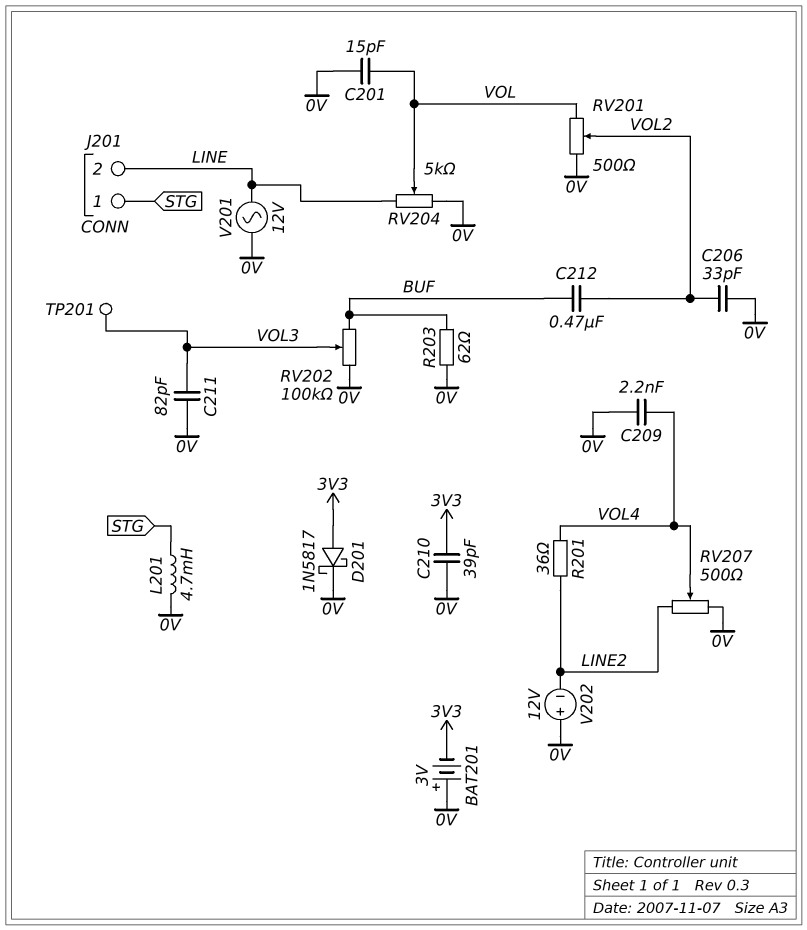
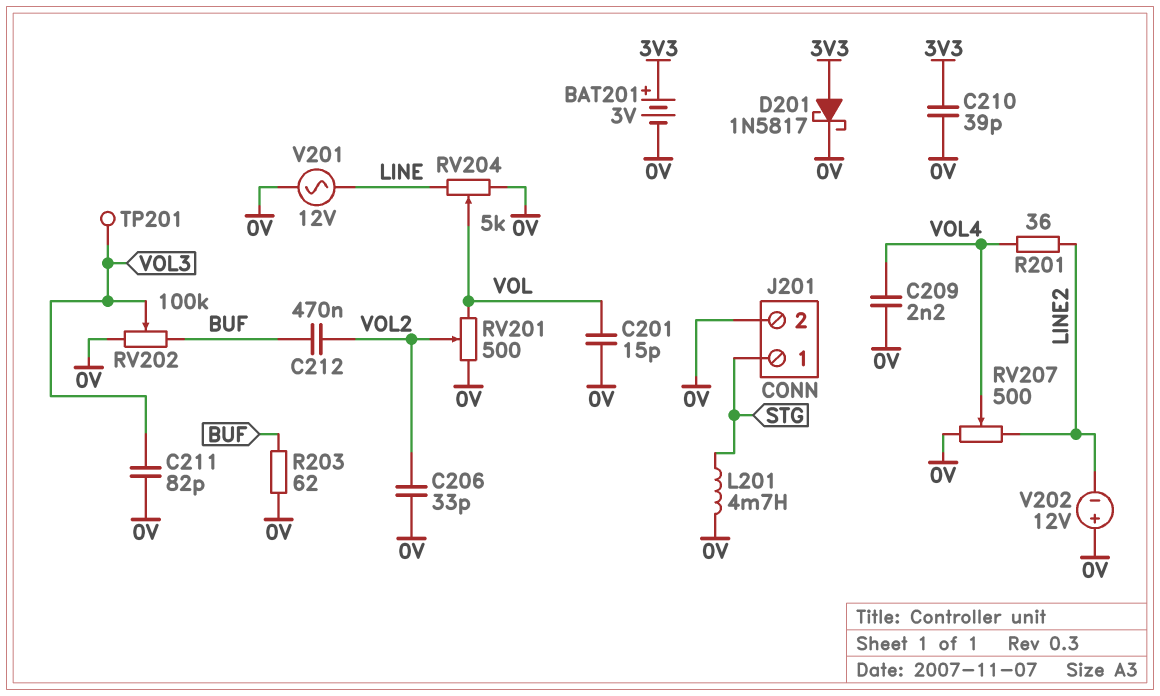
BAT201: 3V (plus 0V, minus 3V3) -> 3V (plus 3V3, minus 0V)
J201 pin 2: LINE -> 0V

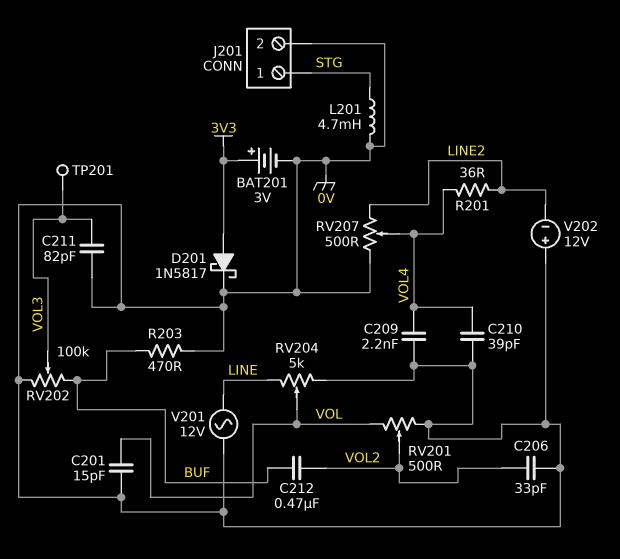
C210: 39pF (0V, 3V3) -> 39pF (0V, VOL4)
R203: 62 (0V, BUF) -> 470 (0V, BUF)

